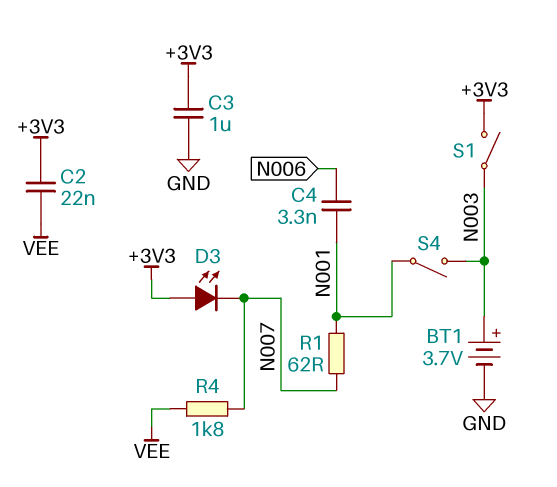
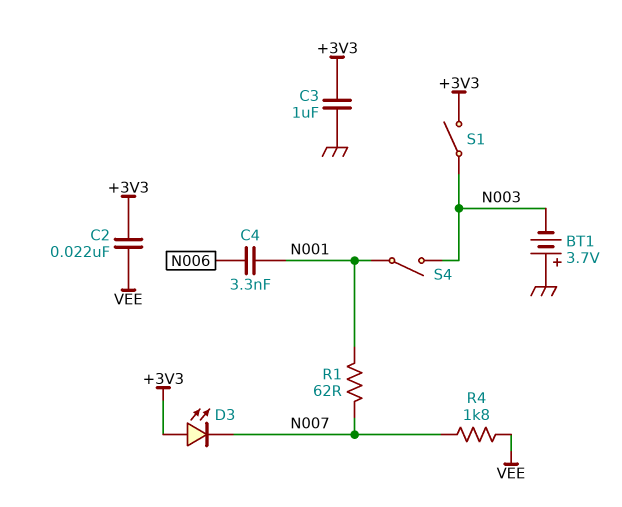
BT1: 3.7V (plus N003, minus GND) -> 3.7V (plus GND, minus N003)

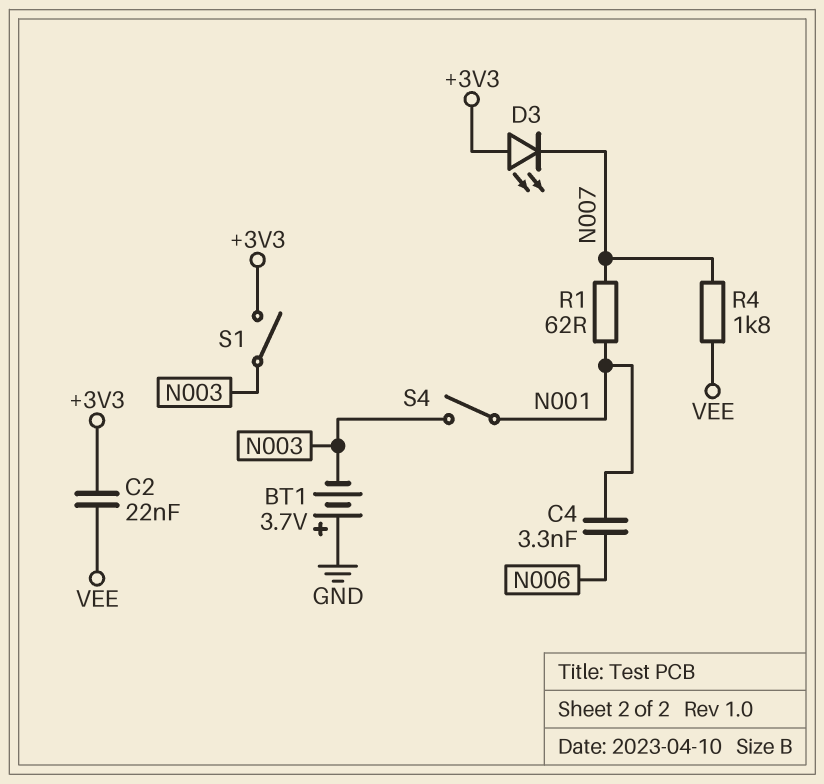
C3: 1uF (+3V3, GND) -> none

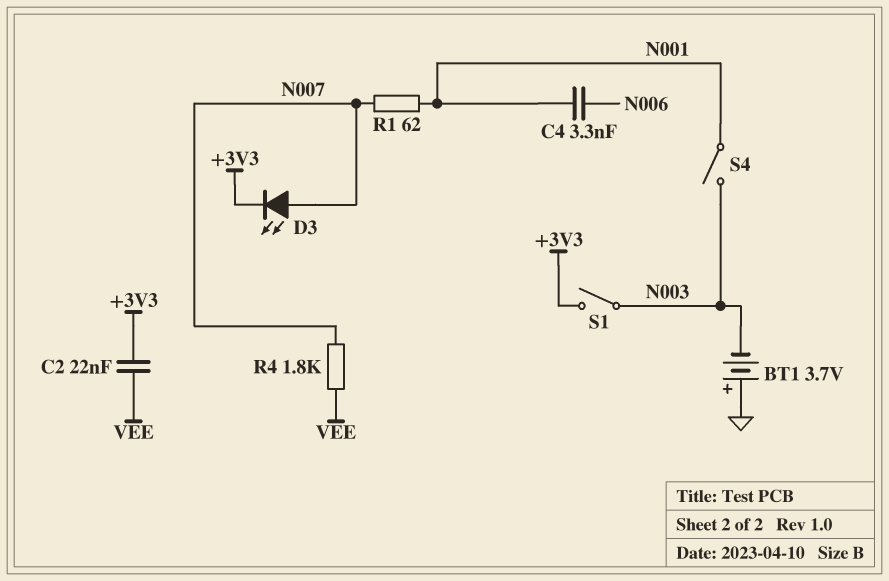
D3: LED (A +3V3, K N007) -> LED (A N007, K +3V3)

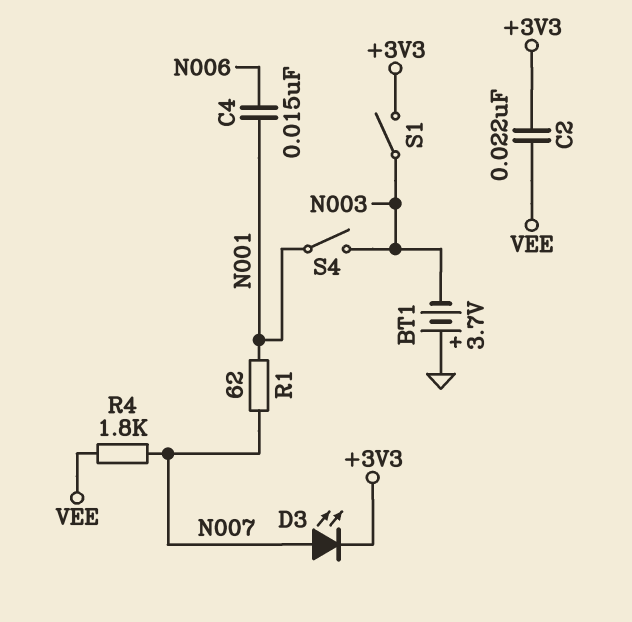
C4: 3.3nF (N001, N006) -> 15nF (N001, N006)

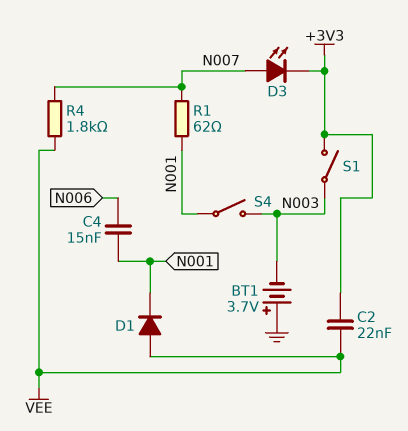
D1: none -> diode (A VEE, K N001)

